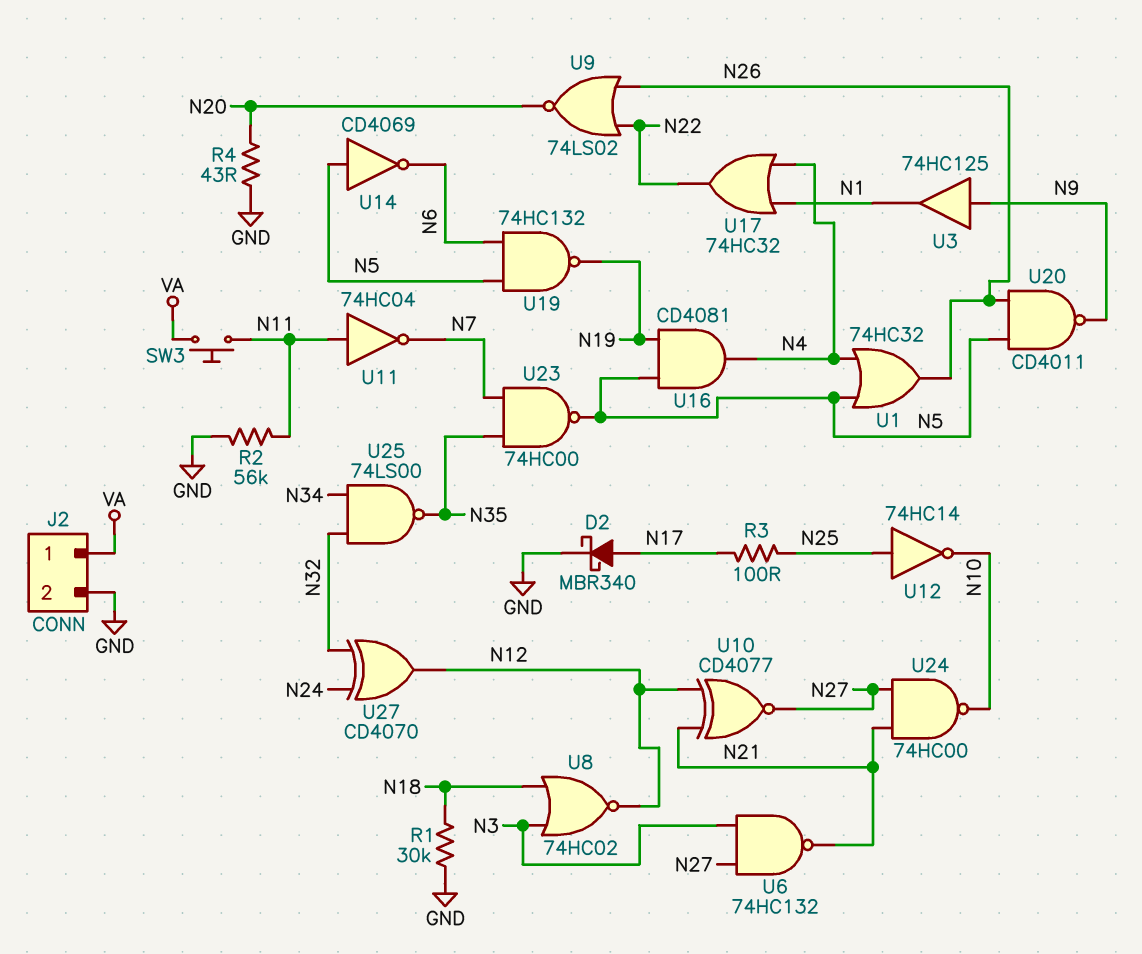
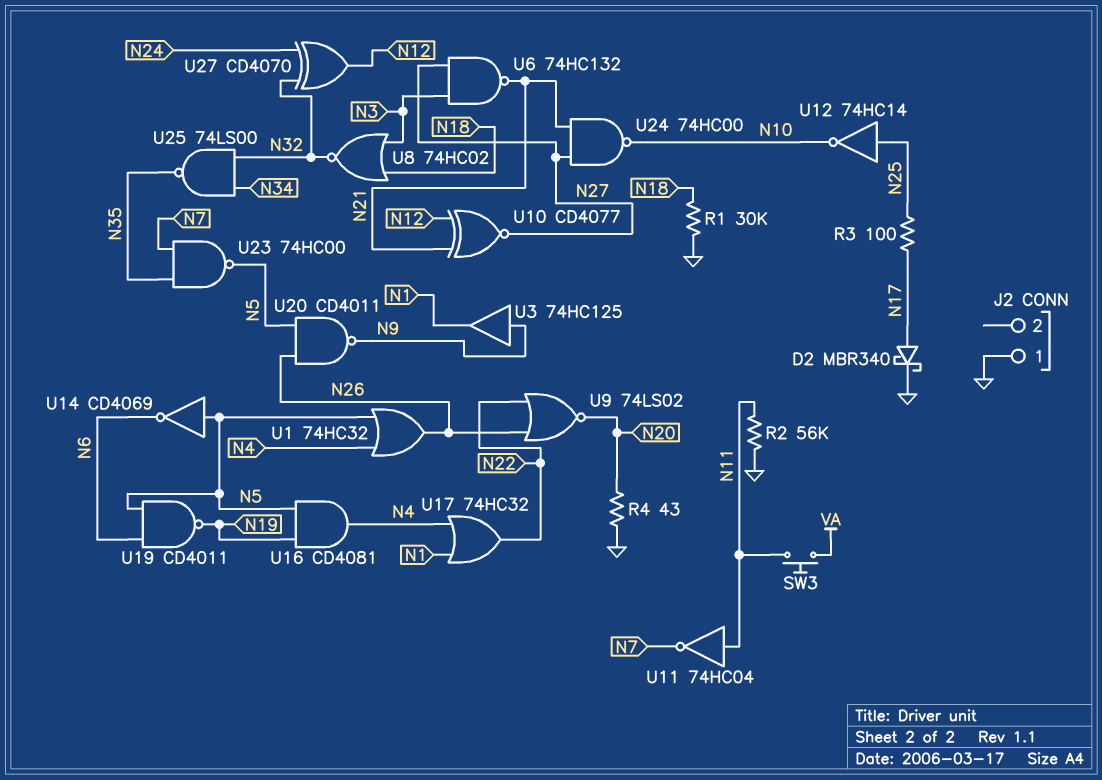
J2 pin 1: VA -> GND
J2 pin 2: GND -> none
U8: NOR 74HC02 (in N3, in N18, out N12) -> NOR 74HC02 (in N3, in N18, out N32)
U19: NAND 74HC132 (in N5, in N6, out N19) -> NAND CD4011 (in N5, in N6, out N19)

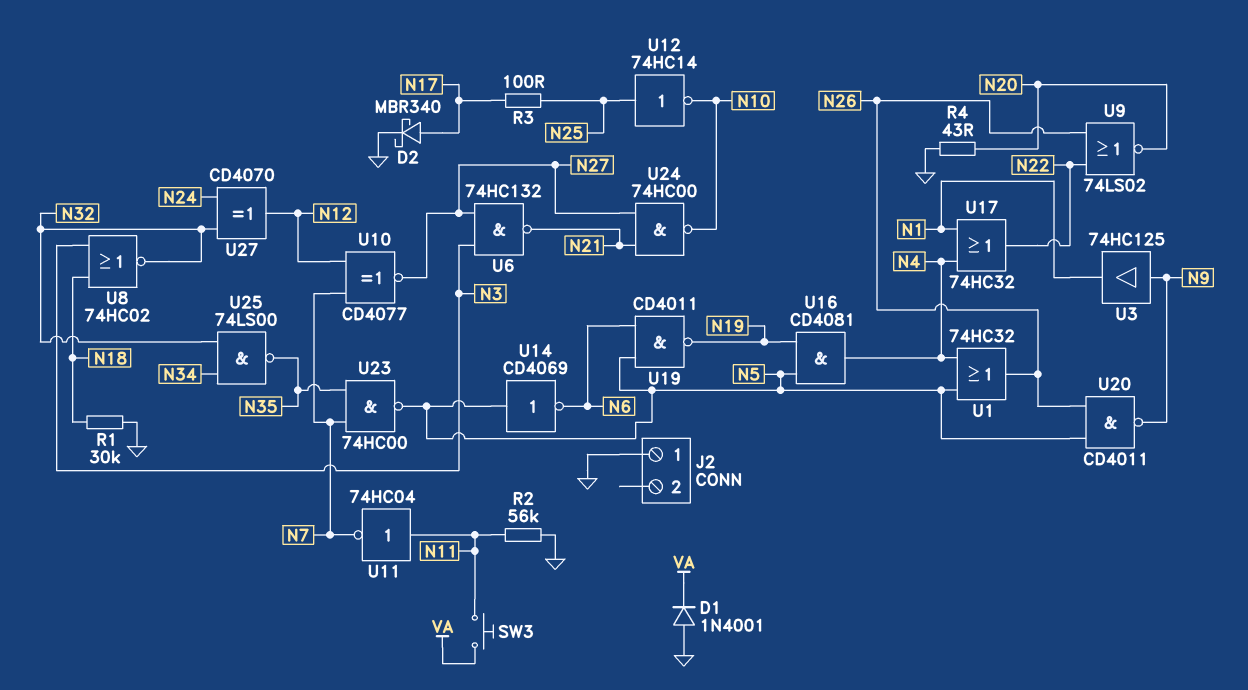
D1: none -> diode 1N4001 (A GND, K VA)
U10: XNOR CD4077 (in N12, in N21, out N27) -> XNOR CD4077 (in N7, in N12, out N27)

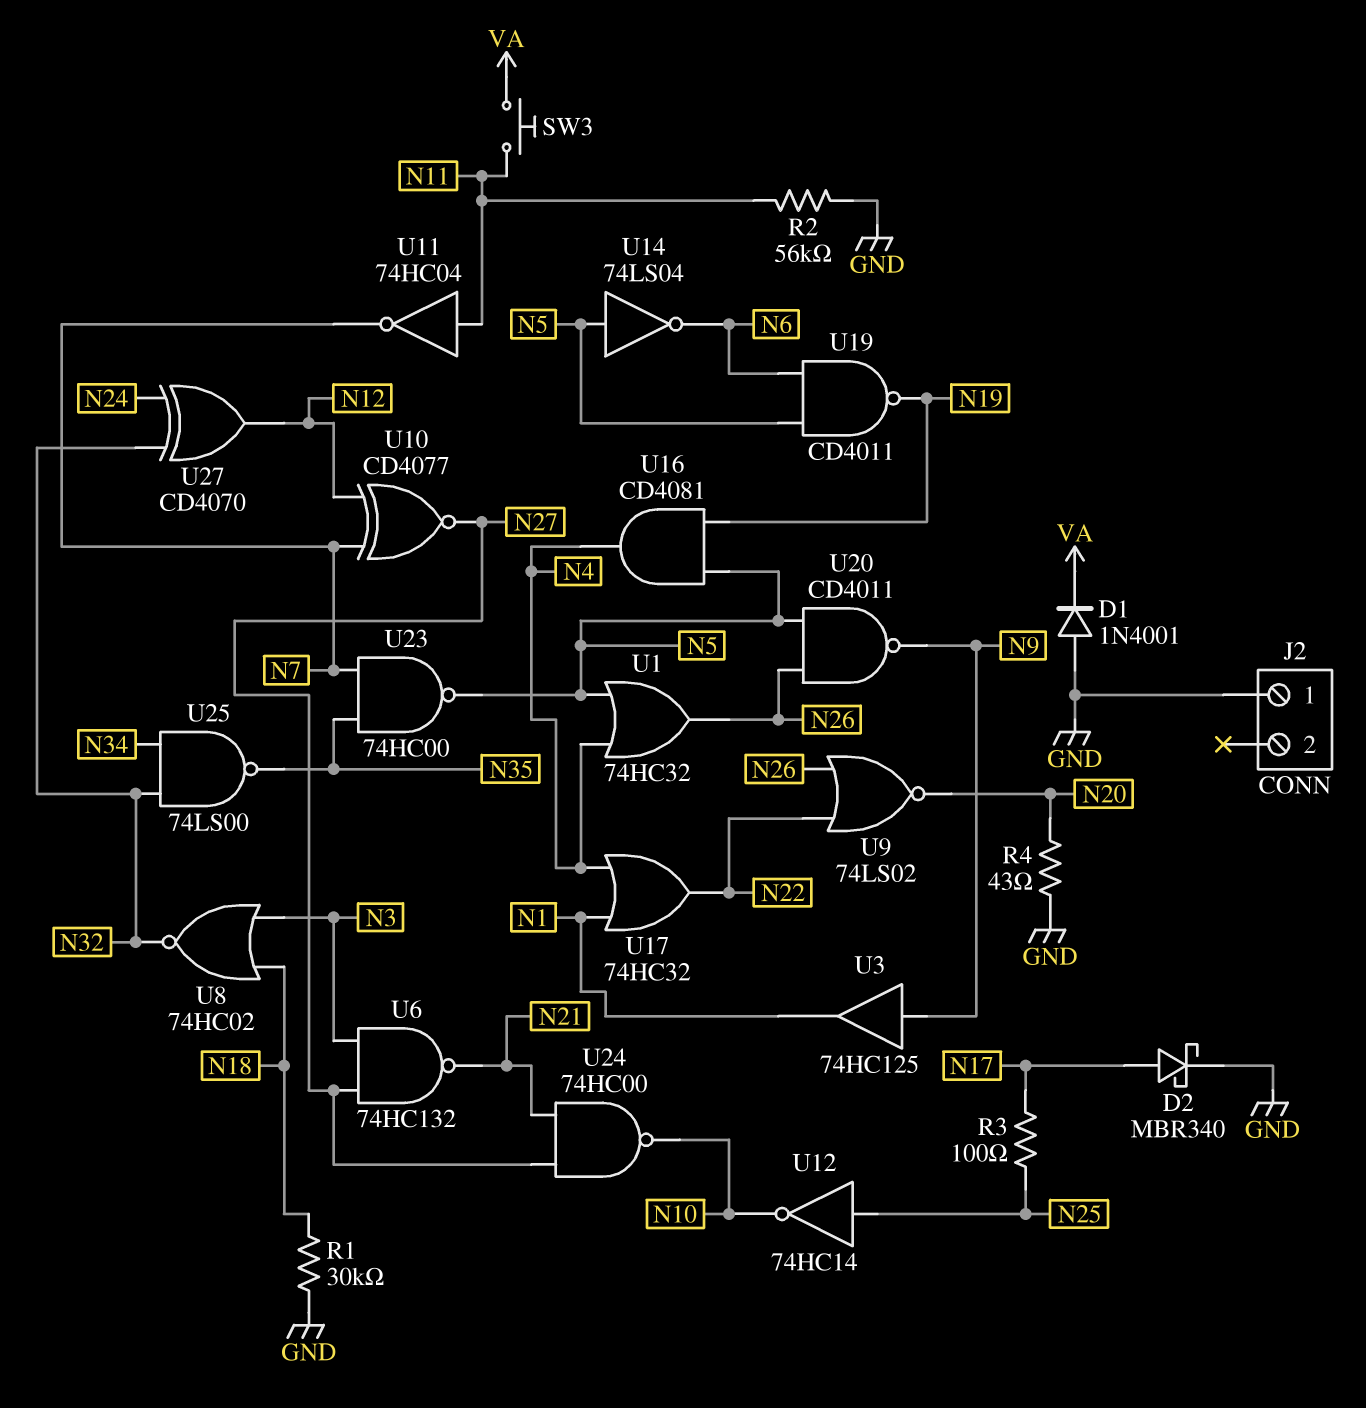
U14: NOT CD4069 (in N5, out N6) -> NOT 74LS04 (in N5, out N6)

